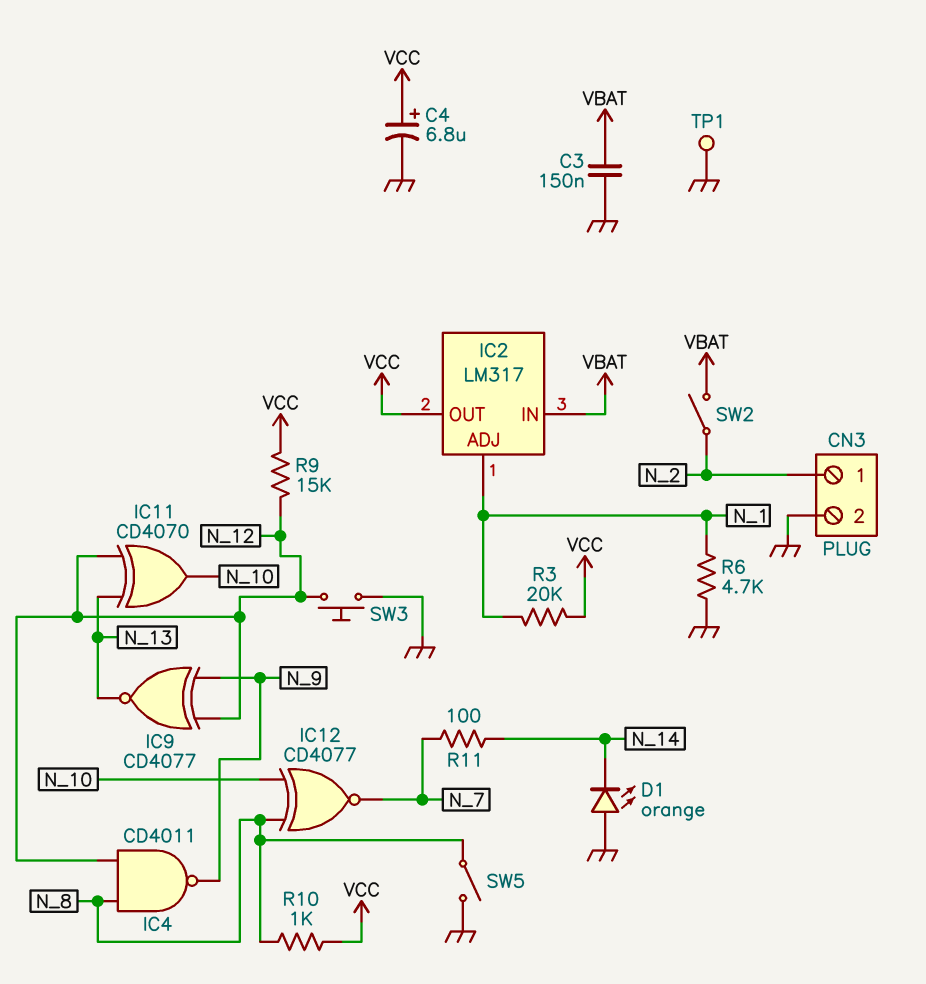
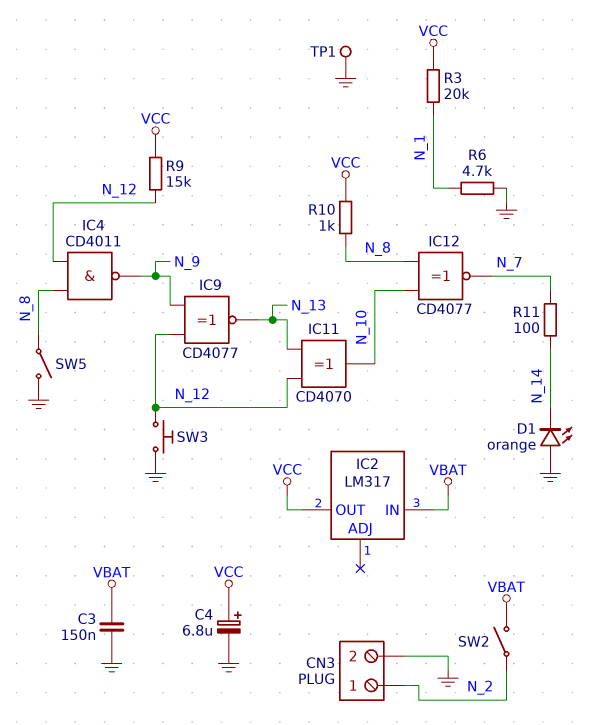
IC2 pin ADJ: N_1 -> none

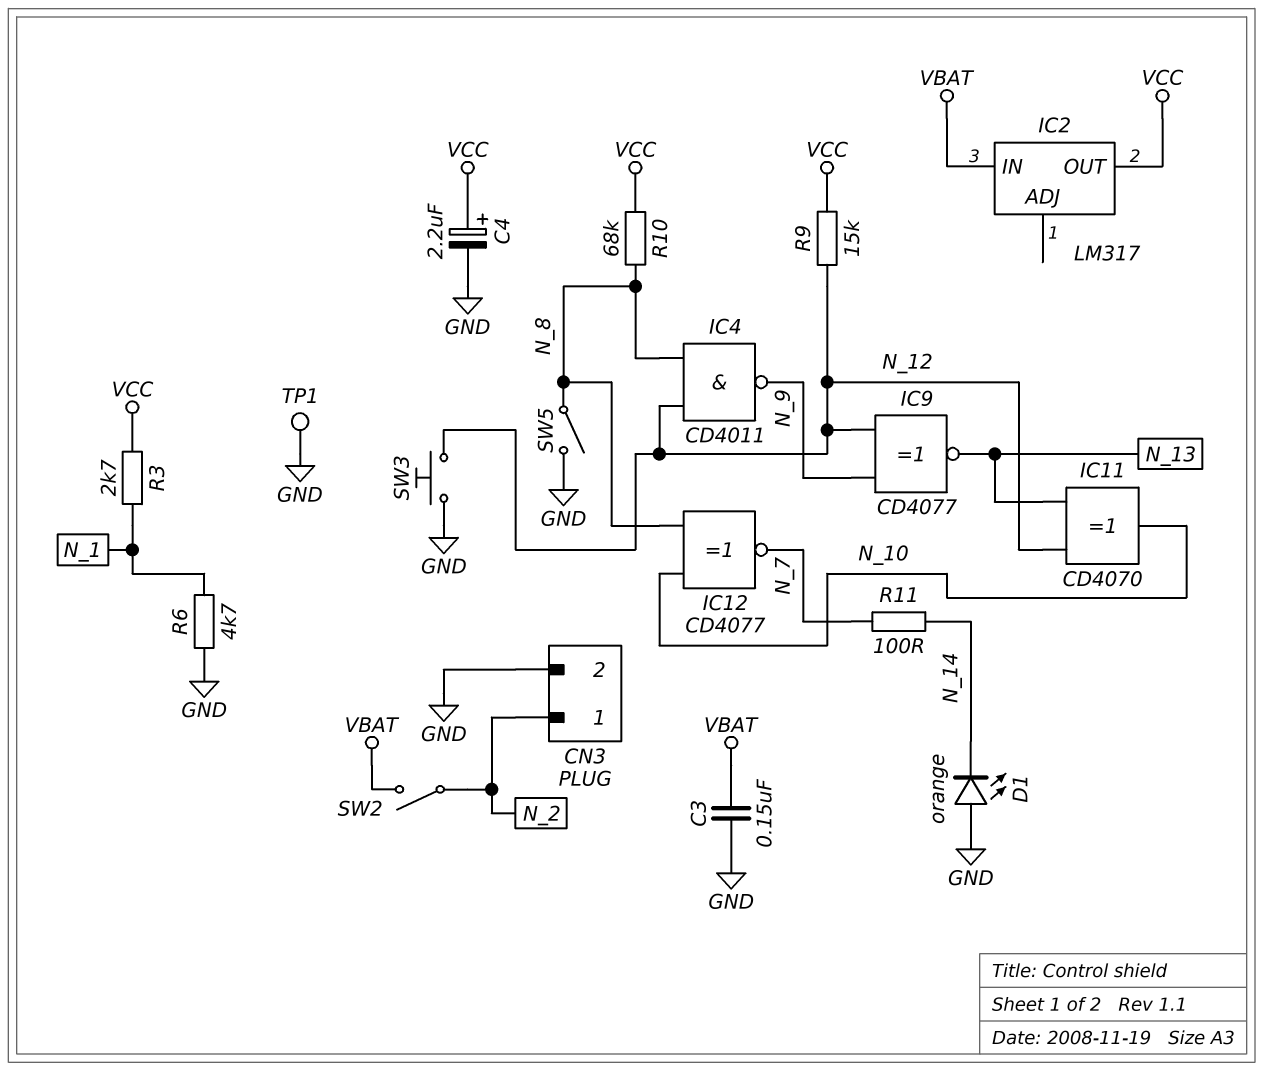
C4: 6.8uF (plus VCC, minus GND) -> 2.2uF (plus VCC, minus GND)
R3: 20k (N_1, VCC) -> 2.7k (N_1, VCC)
R10: 1k (N_8, VCC) -> 68k (N_8, VCC)

